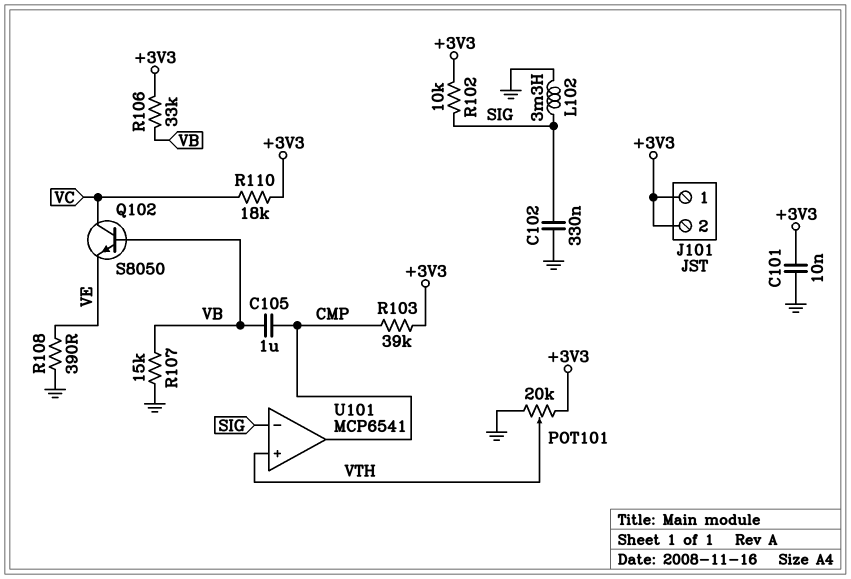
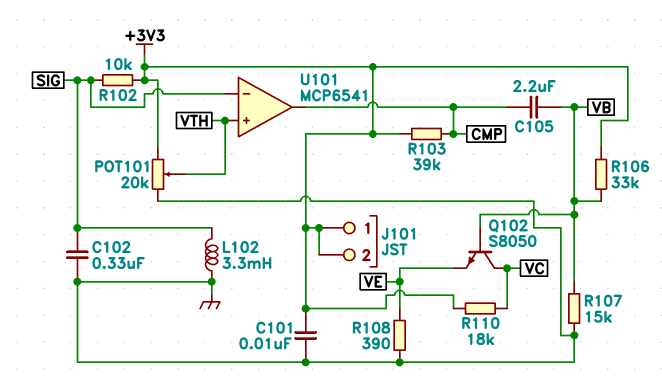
C105: 1uF (CMP, VB) -> 2.2uF (CMP, VB)

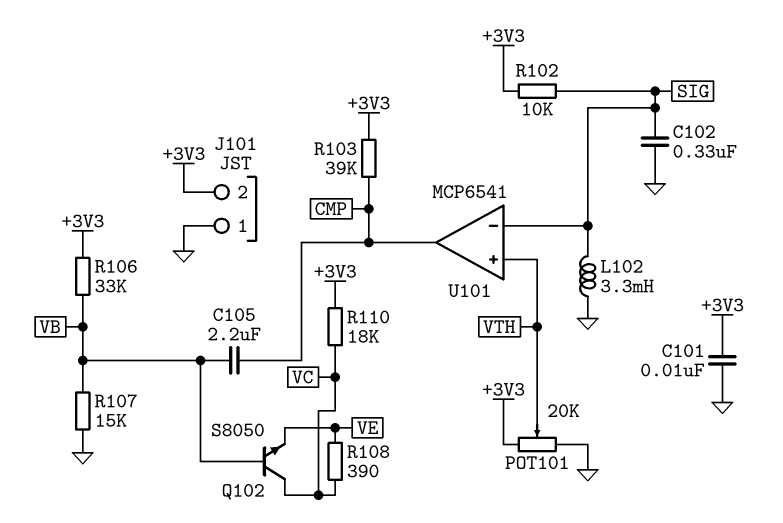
J101 pin 1: +3V3 -> GND
R108: 390 (GND, VE) -> 390 (VC, VE)

